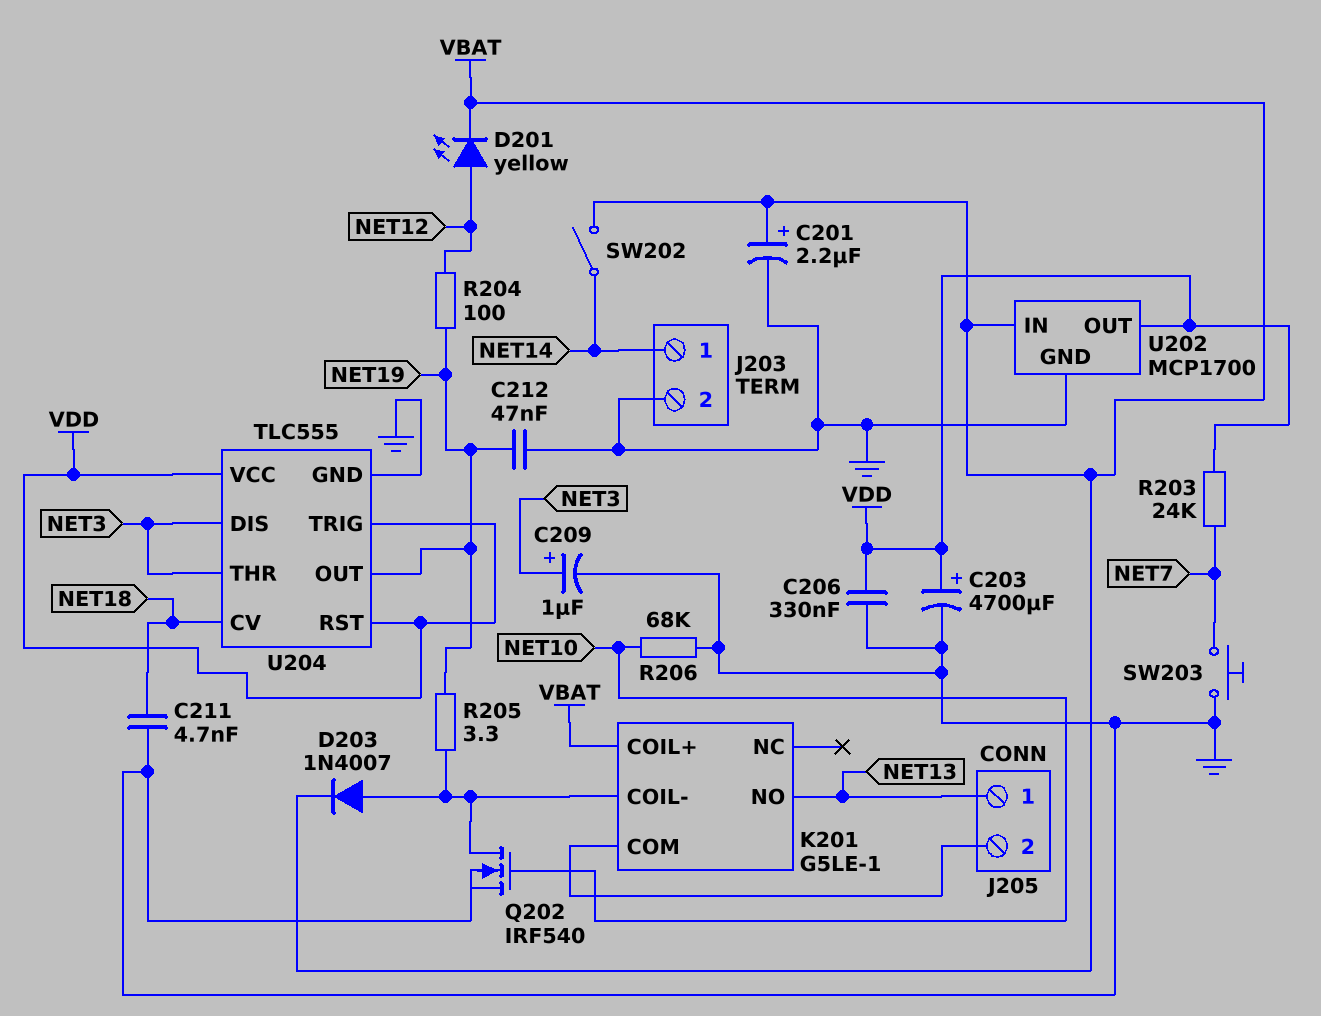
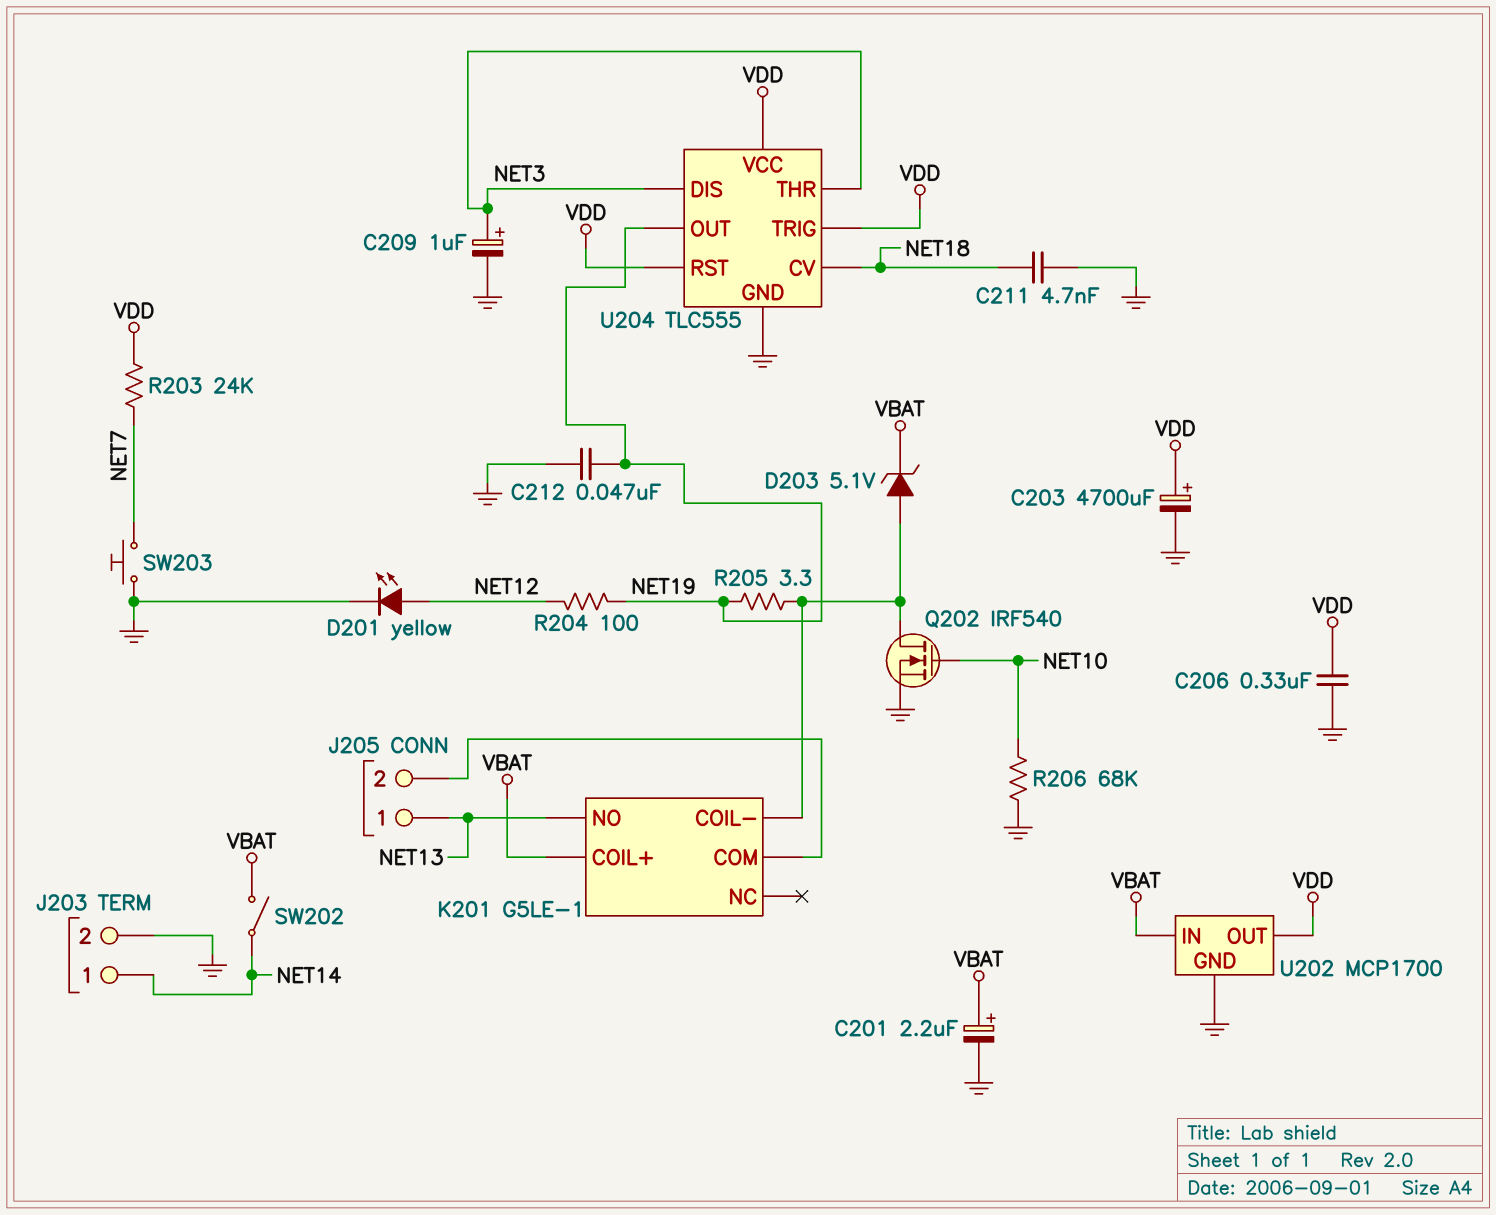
D201: LED yellow (A NET12, K VBAT) -> LED yellow (A NET12, K GND)
D203: diode 1N4007 (A K201/COIL-, K VBAT) -> zener 5.1V (A K201/COIL-, K VBAT)

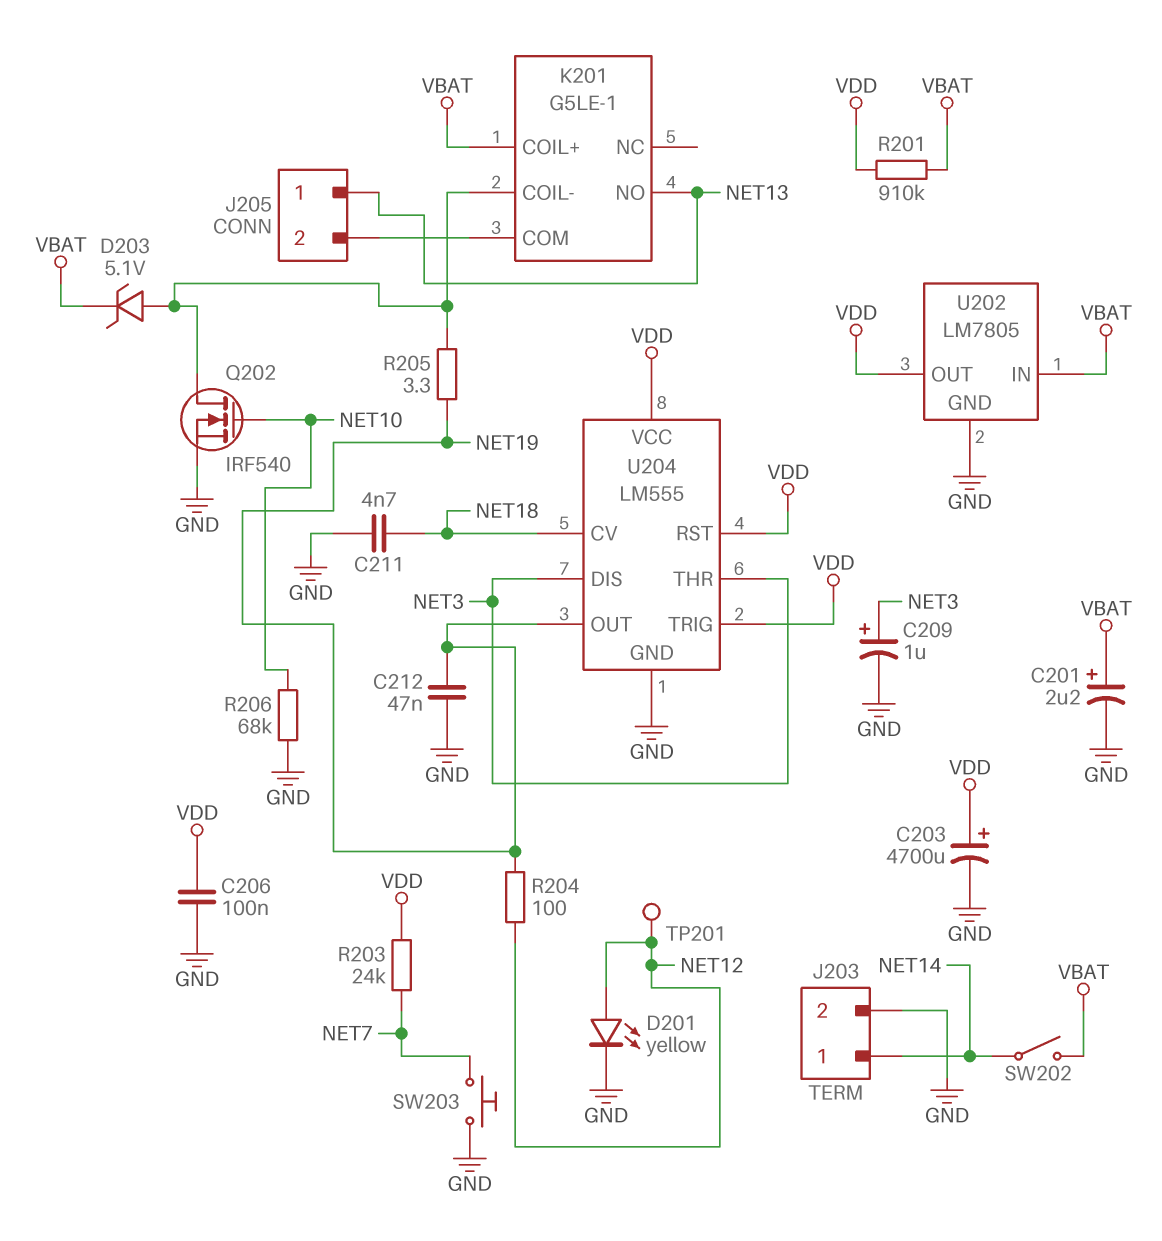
C206: 330nF (GND, VDD) -> 100nF (GND, VDD)
R201: none -> 910k (VBAT, VDD)
TP201: none -> test point (NET12)
U202: MCP1700 -> LM7805
U204: TLC555 -> LM555

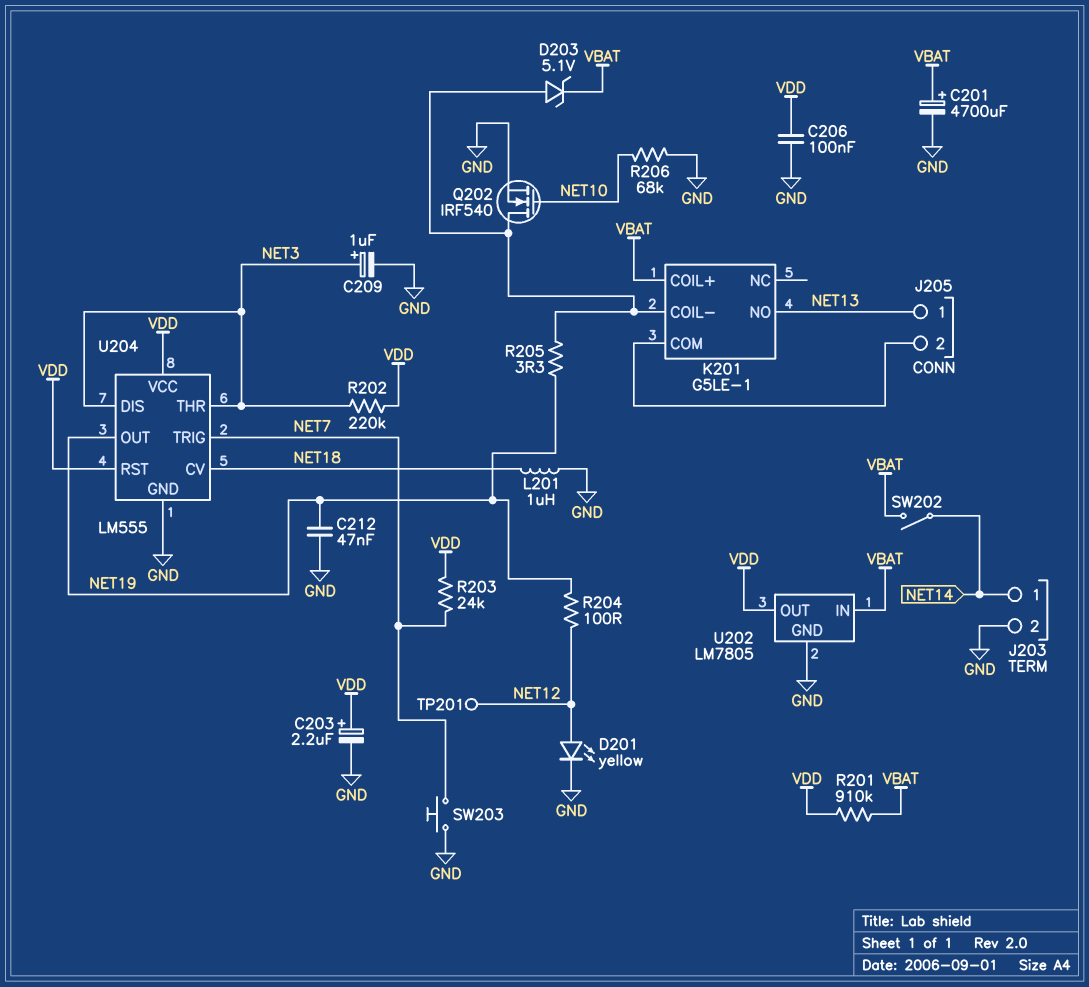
C201: 2.2uF (plus VBAT, minus GND) -> 4700uF (plus VBAT, minus GND)
C203: 4700uF (plus VDD, minus GND) -> 2.2uF (plus VDD, minus GND)
C211: 4.7nF (GND, NET18) -> none
L201: none -> 1uH (GND, NET18)
R202: none -> 220k (NET3, VDD)
U204 pin TRIG: VDD -> NET7

